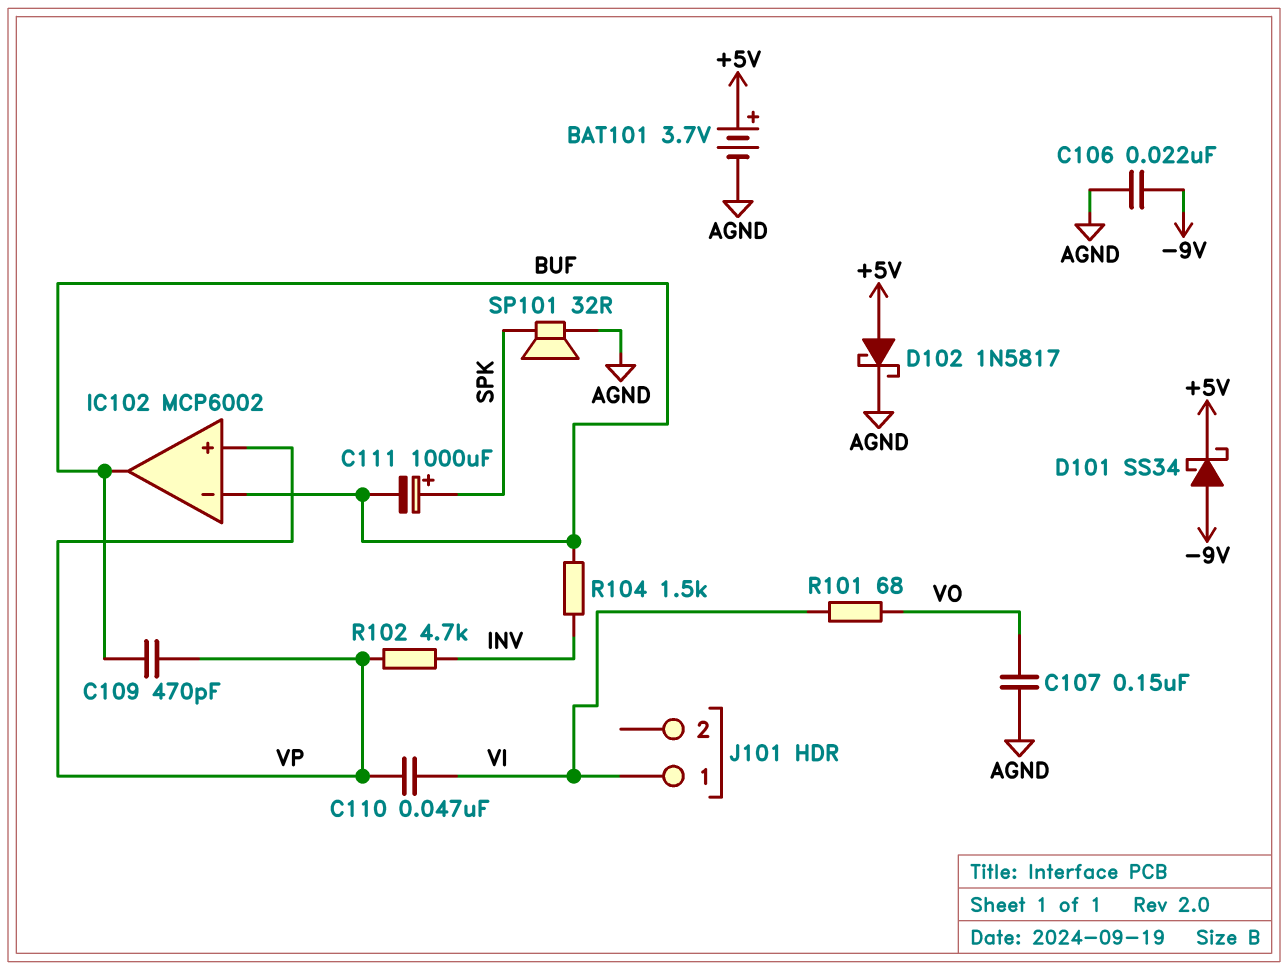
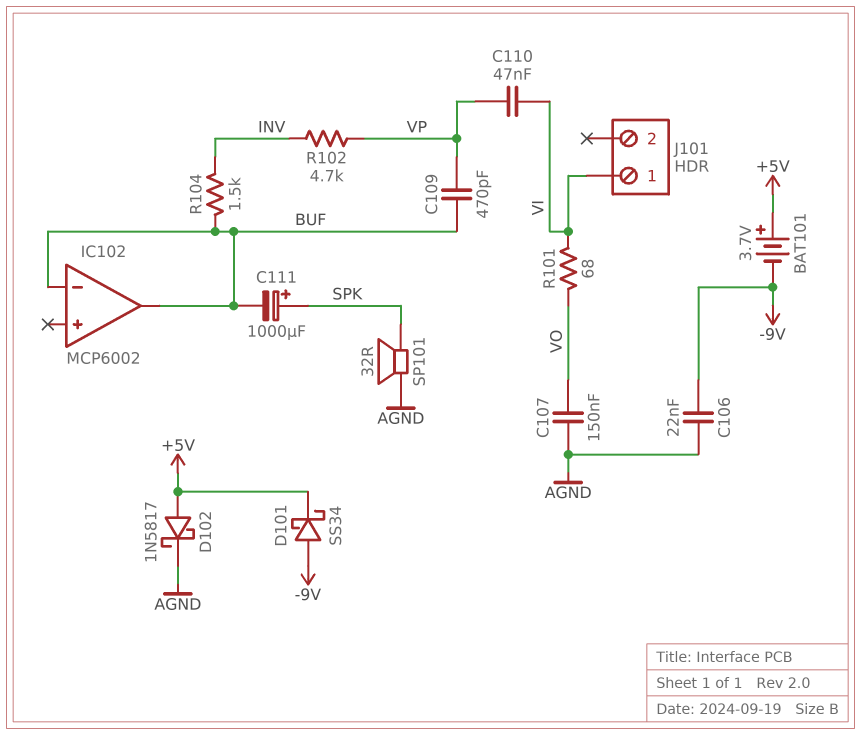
BAT101: 3.7V (plus +5V, minus AGND) -> 3.7V (plus +5V, minus -9V)
IC102 pin in+: VP -> none

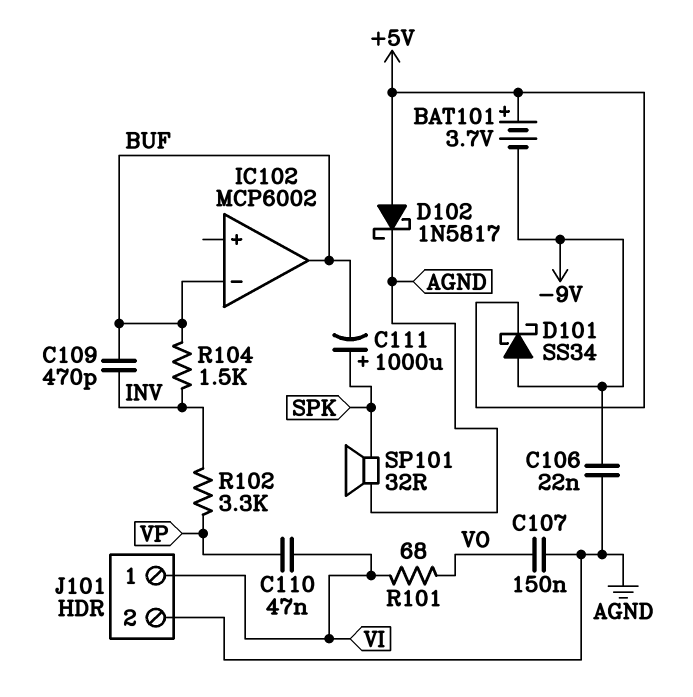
C109: 470pF (BUF, VP) -> 470pF (BUF, INV)
J101 pin 2: none -> AGND
R102: 4.7k (INV, VP) -> 3.3k (INV, VP)

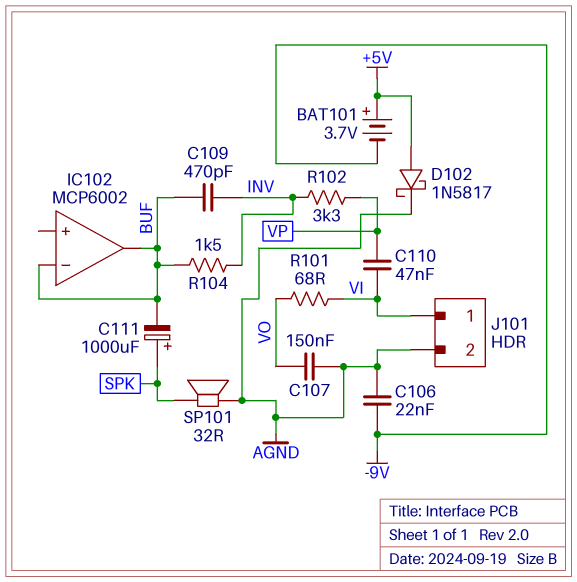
D101: schottky SS34 (A -9V, K +5V) -> none

